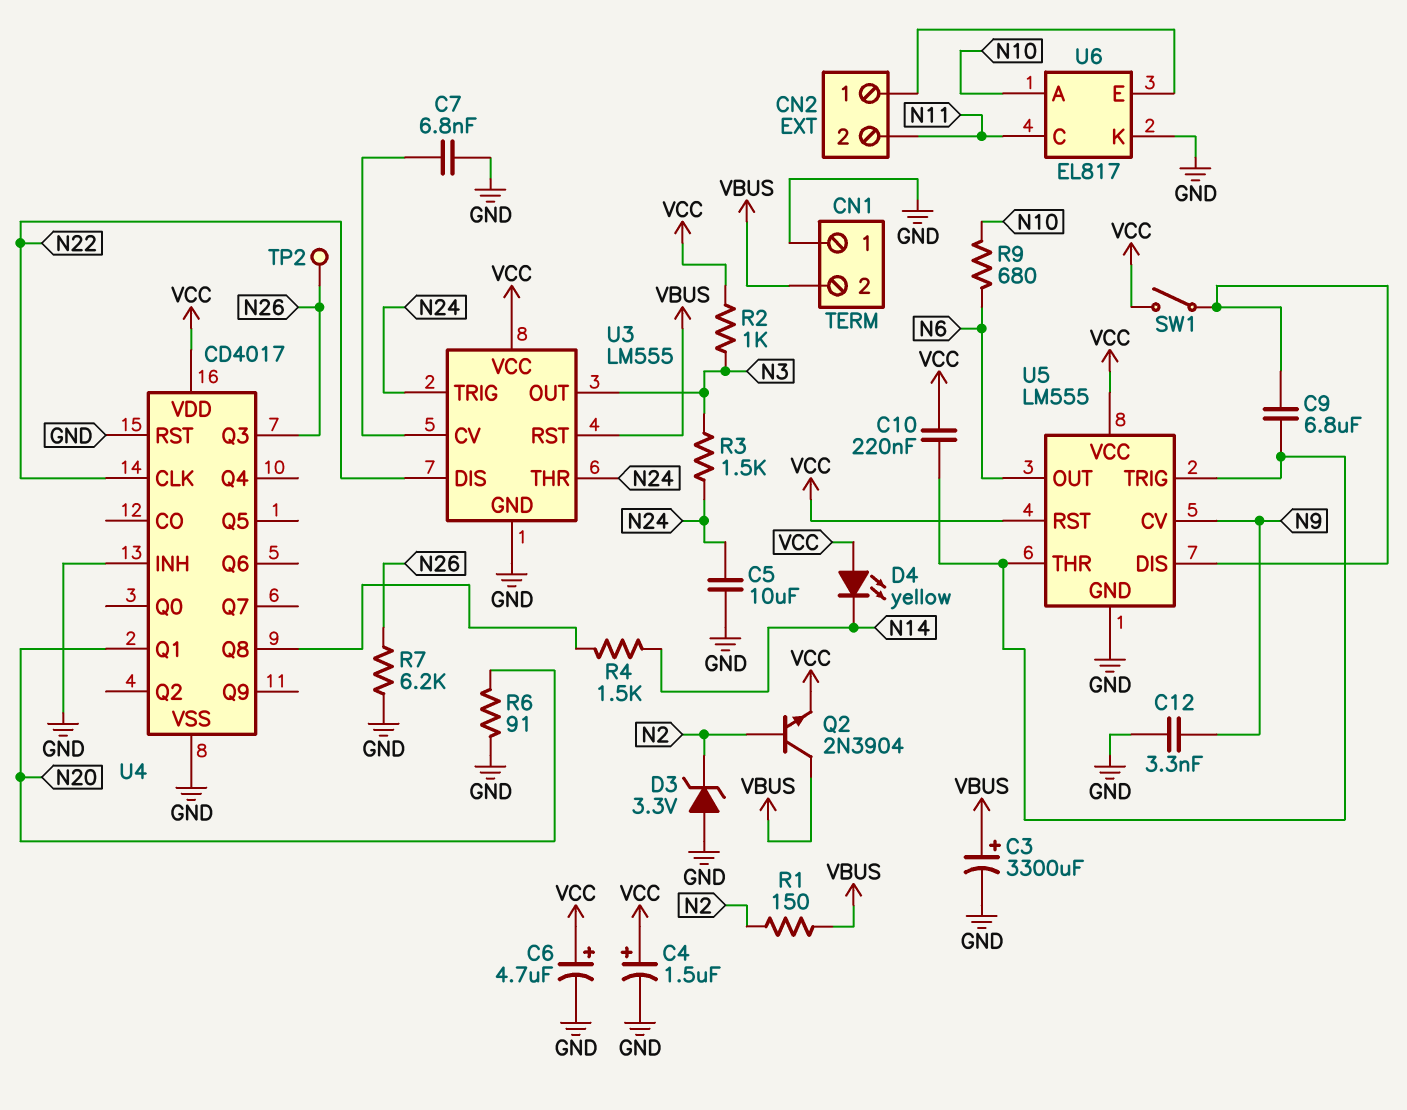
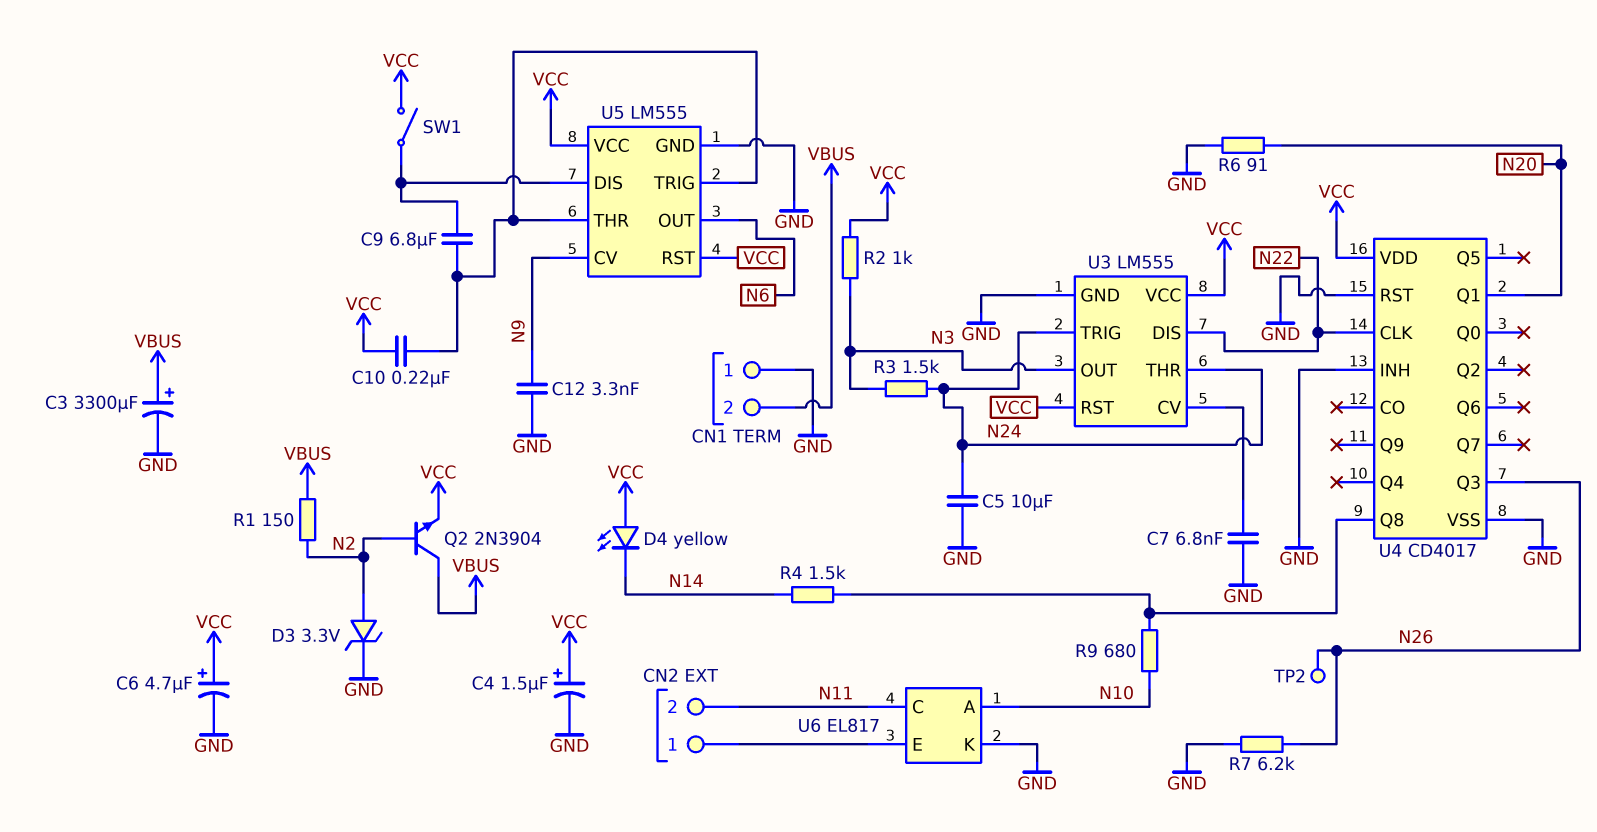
D3: zener 3.3V (A GND, K N2) -> zener 3.3V (A N2, K GND)
R9: 680 (N6, N10) -> 680 (N10, U4/Q8)
U3 pin RST: VBUS -> VCC

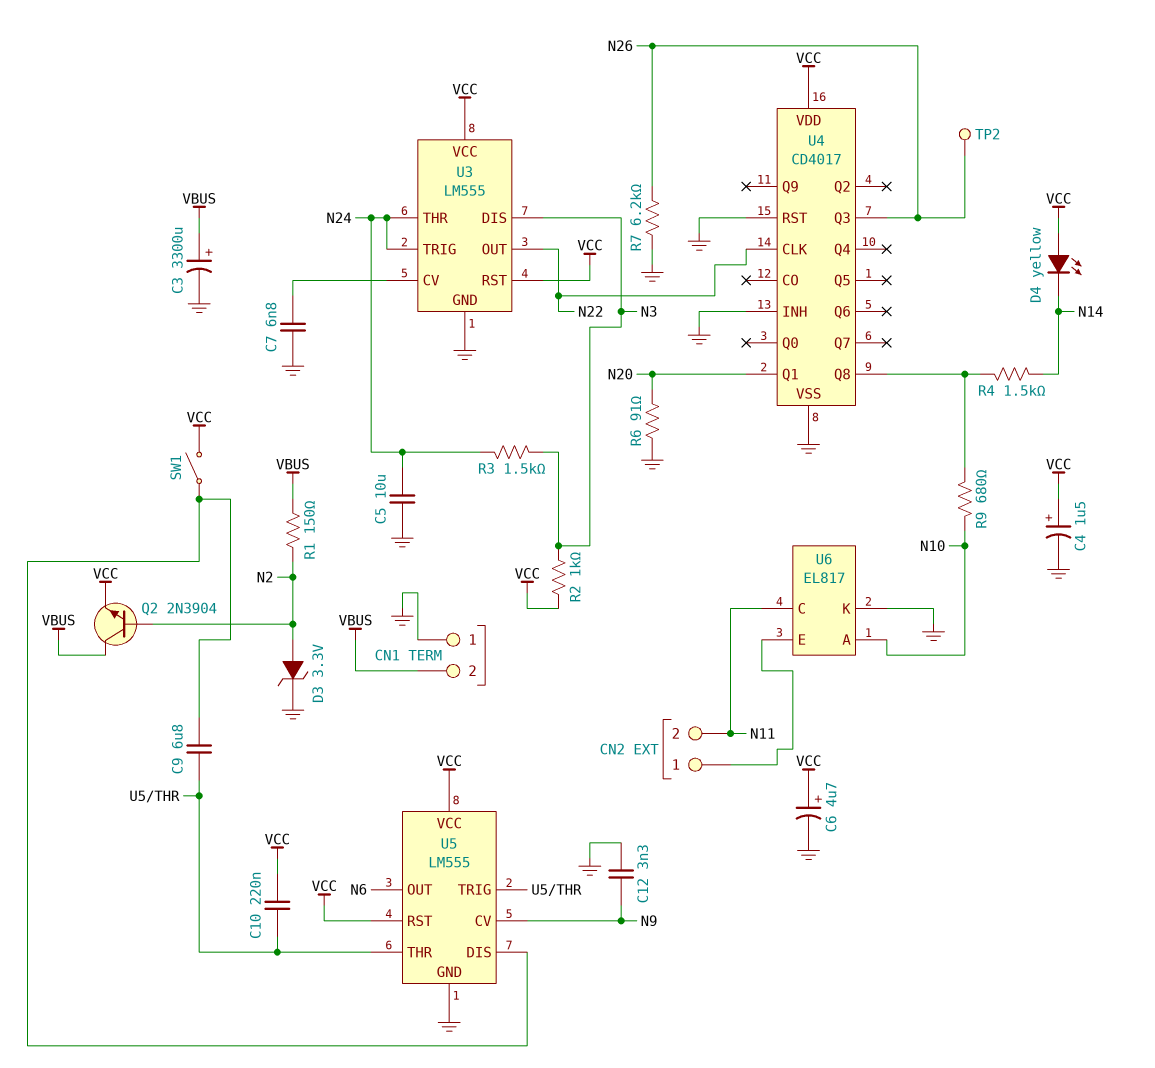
U3 pin DIS: N22 -> N3
U3 pin OUT: N3 -> N22

